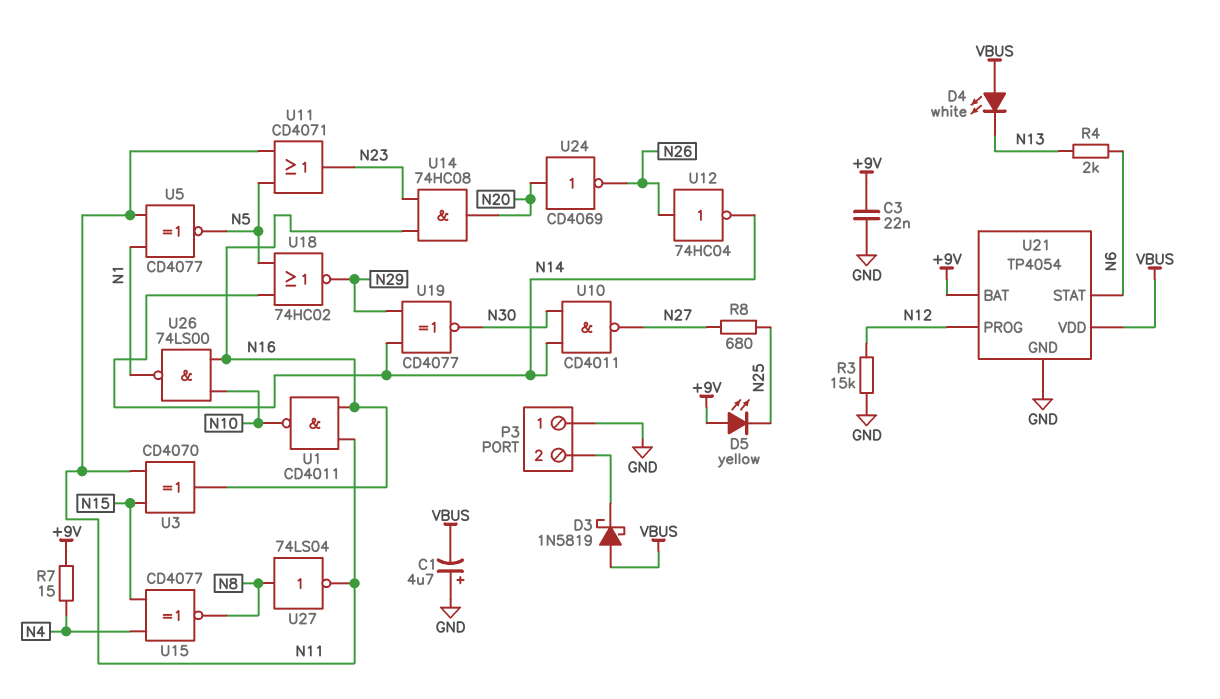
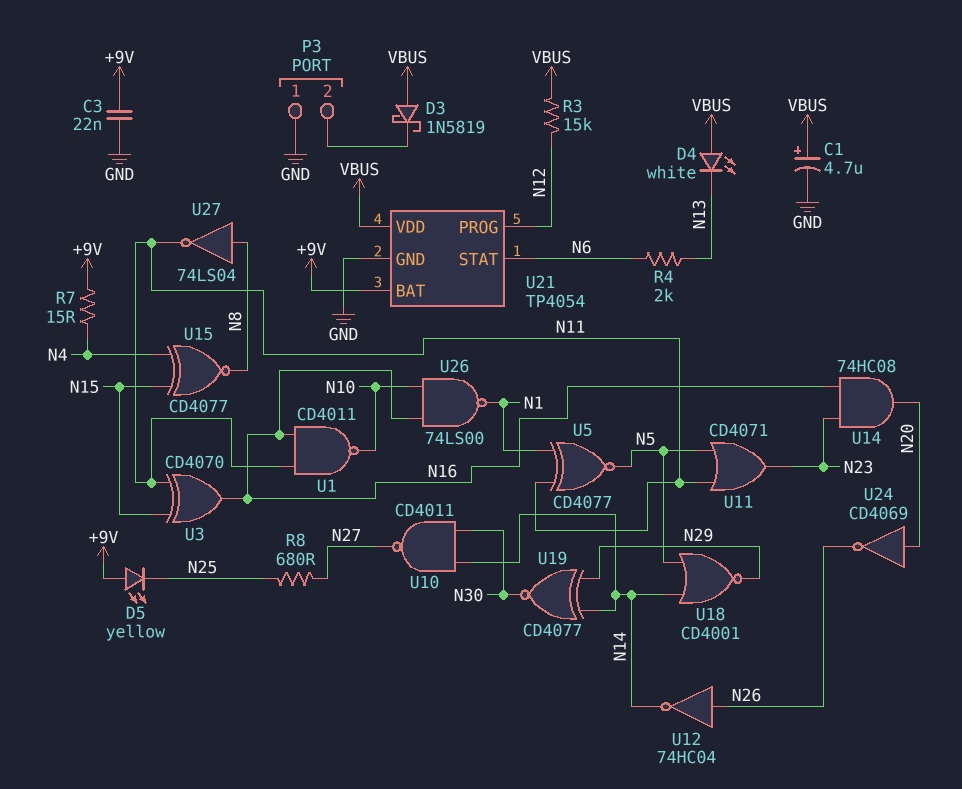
C1: 4.7uF (plus GND, minus VBUS) -> 4.7uF (plus VBUS, minus GND)
R3: 15k (GND, N12) -> 15k (N12, VBUS)
U18: NOR 74HC02 (in N5, in N14, out N29) -> NOR CD4001 (in N5, in N14, out N29)

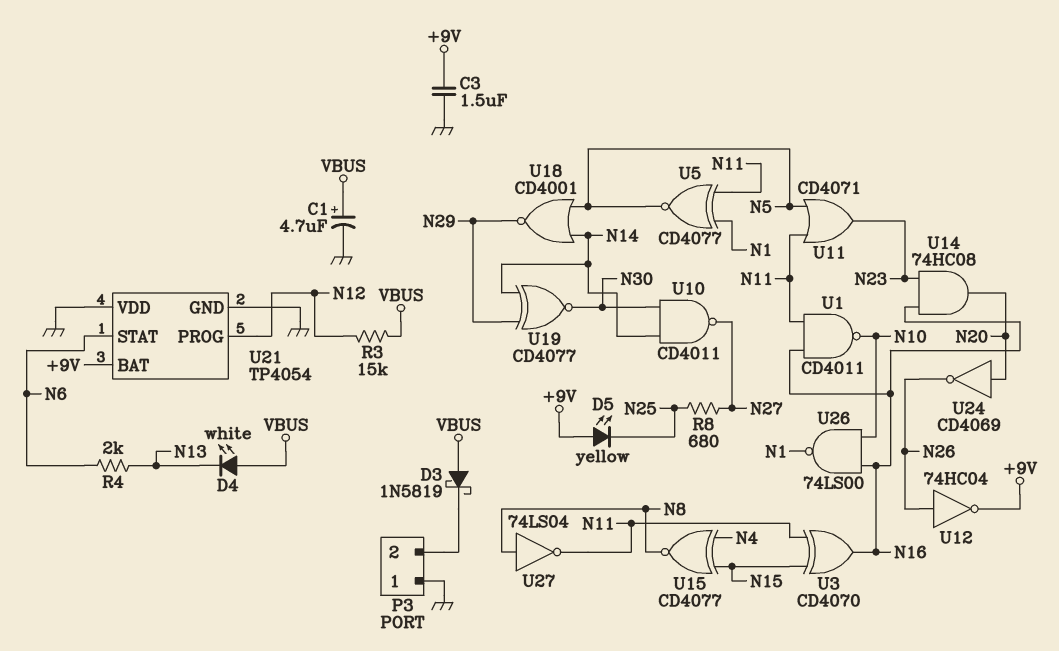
C3: 22nF (+9V, GND) -> 1.5uF (+9V, GND)
R7: 15 (+9V, N4) -> none
U12: NOT 74HC04 (in N26, out N14) -> NOT 74HC04 (in N26, out +9V)
U21 pin VDD: VBUS -> GND

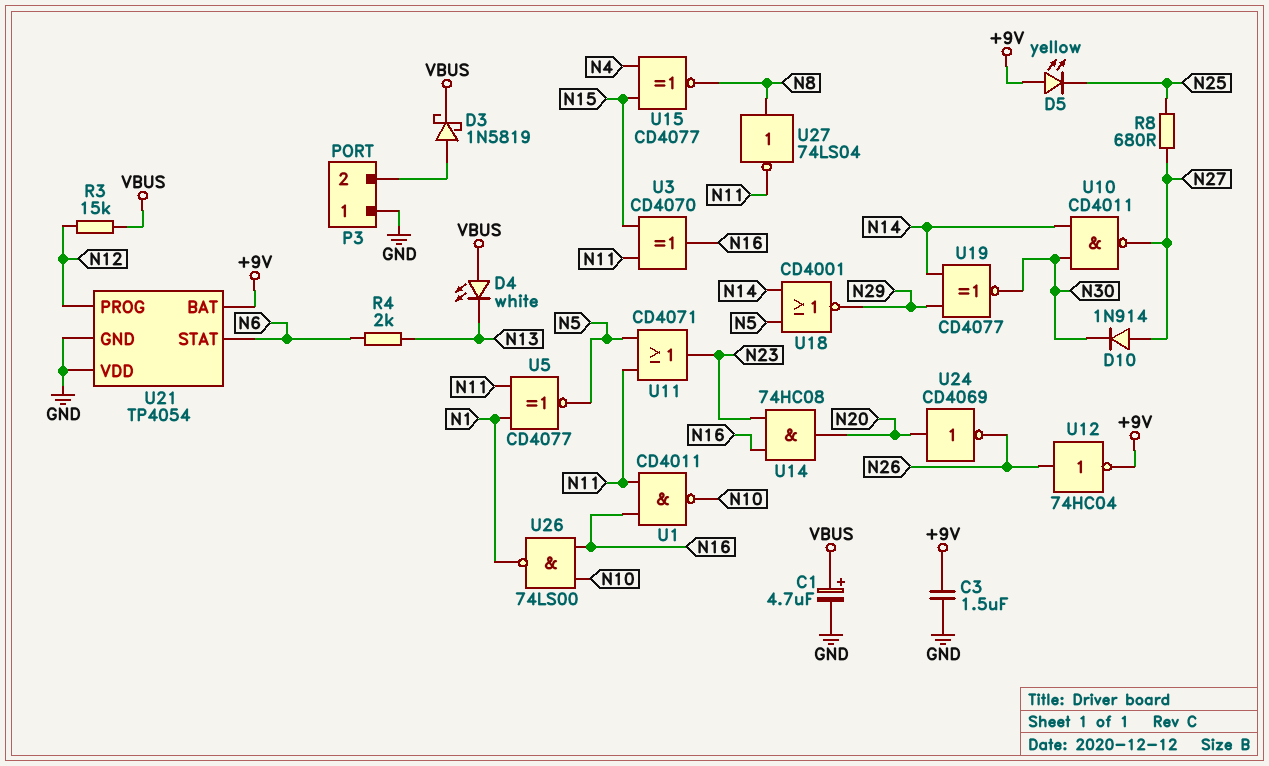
D3: schottky 1N5819 (A VBUS, K P3/2) -> schottky 1N5819 (A P3/2, K VBUS)
D10: none -> diode 1N914 (A N27, K N30)

